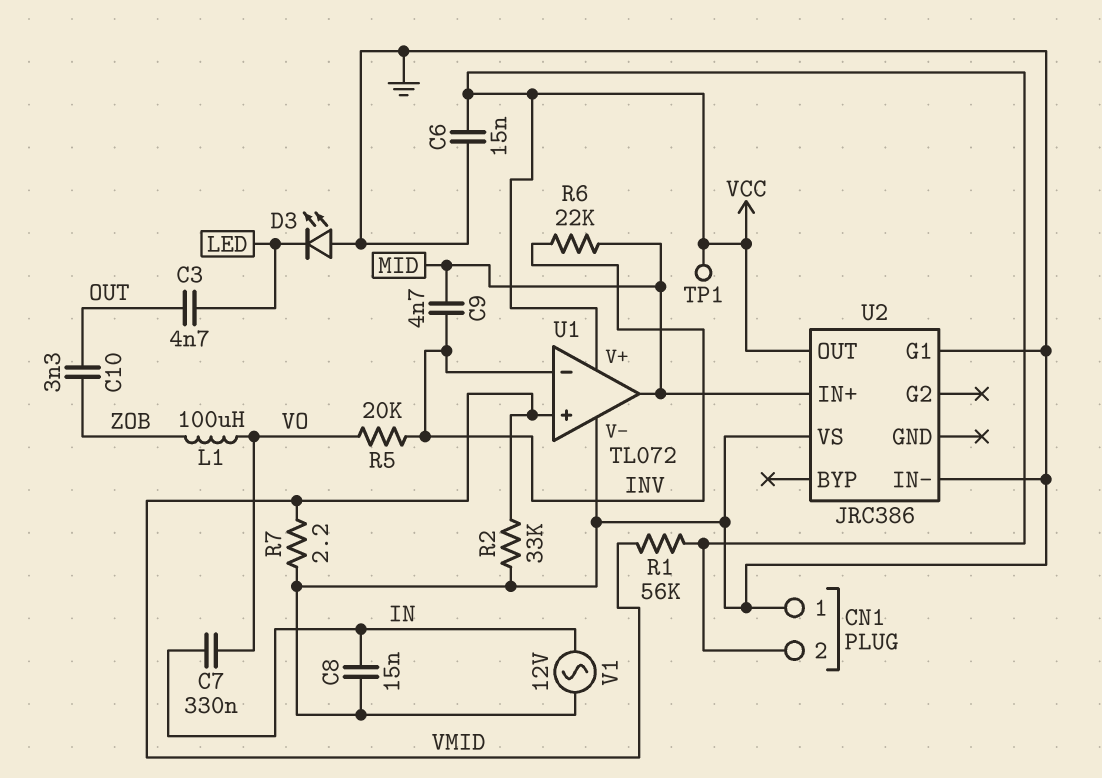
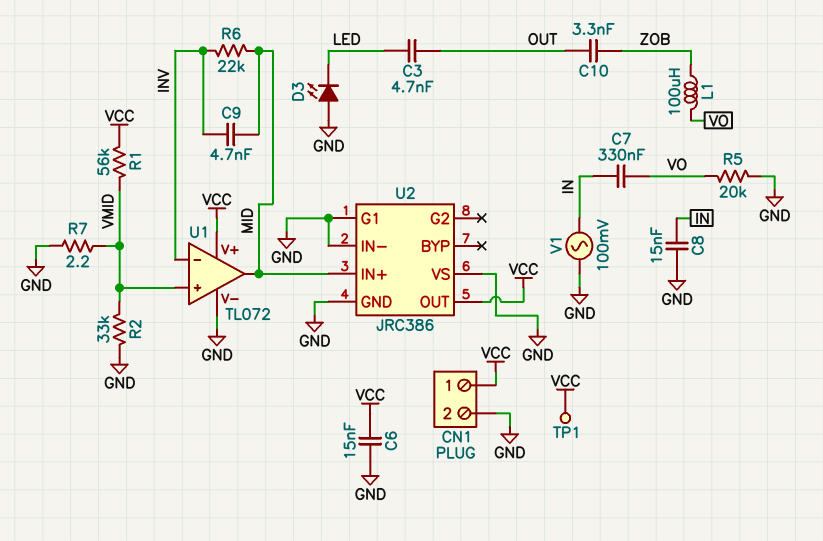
CN1 pin 1: GND -> VCC
CN1 pin 2: VCC -> GND
R5: 20k (INV, VO) -> 20k (GND, VO)
U2 pin GND: none -> GND
V1: AC 12V (GND, IN) -> AC 100mV (GND, IN)

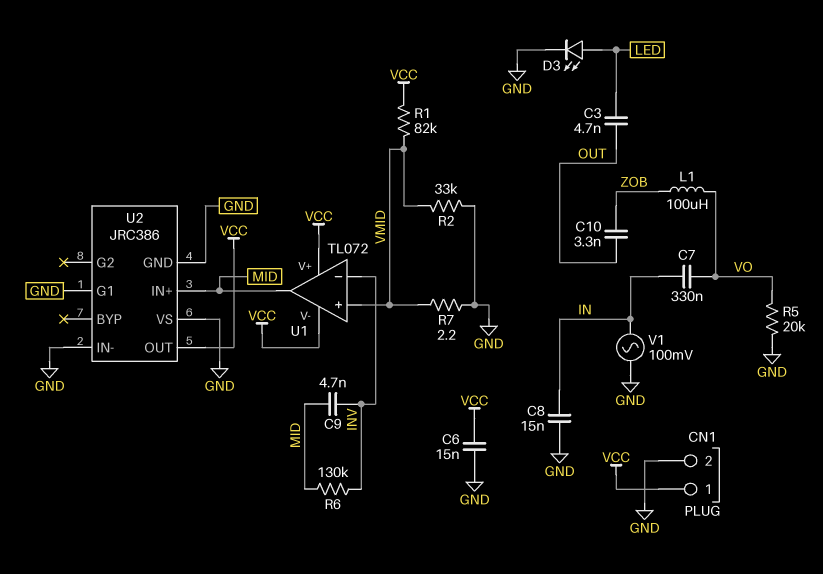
D3: LED (A GND, K LED) -> LED (A LED, K GND)
R1: 56k (VCC, VMID) -> 82k (VCC, VMID)
R6: 22k (INV, MID) -> 130k (INV, MID)
TP1: test point (VCC) -> none
U1 pin V-: GND -> VCC

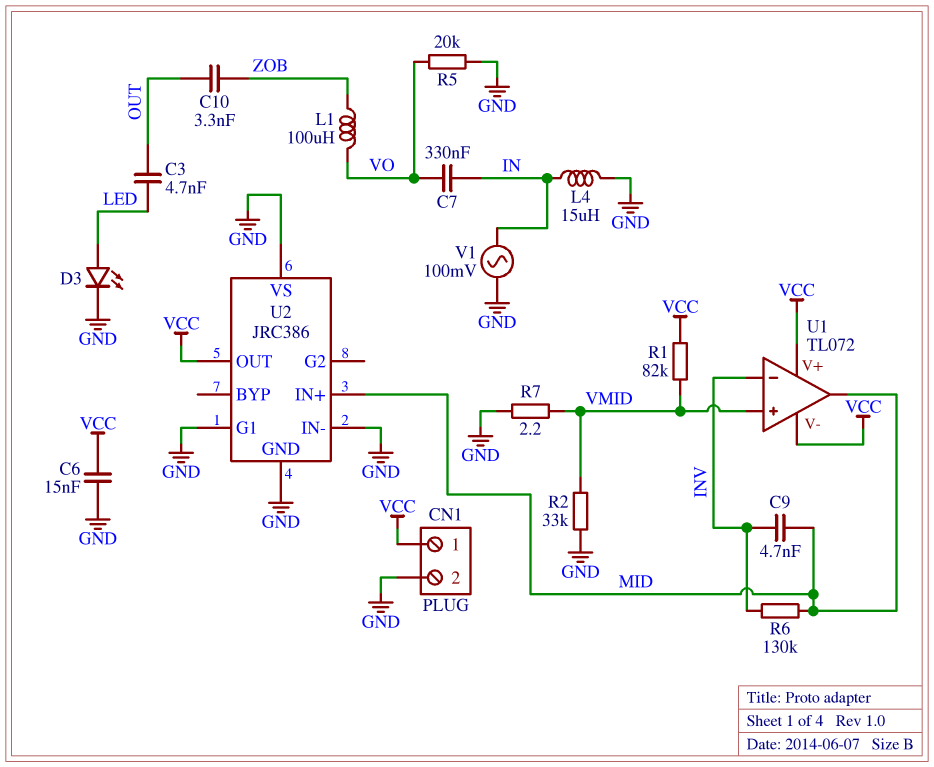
C8: 15nF (GND, IN) -> none
L4: none -> 15uH (GND, IN)

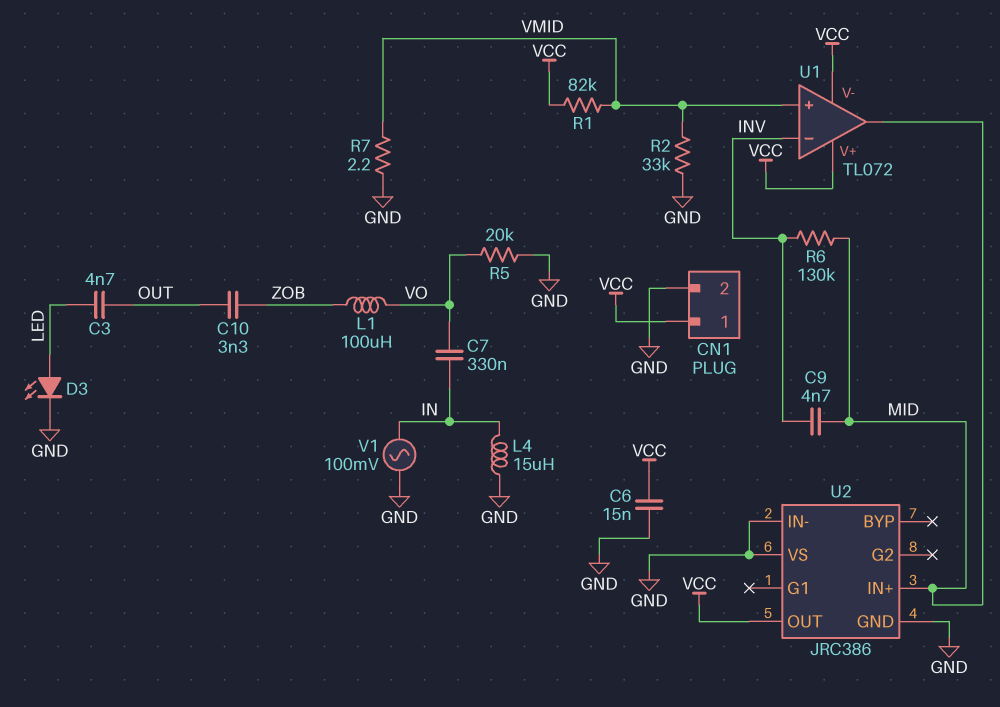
U2 pin G1: GND -> none

